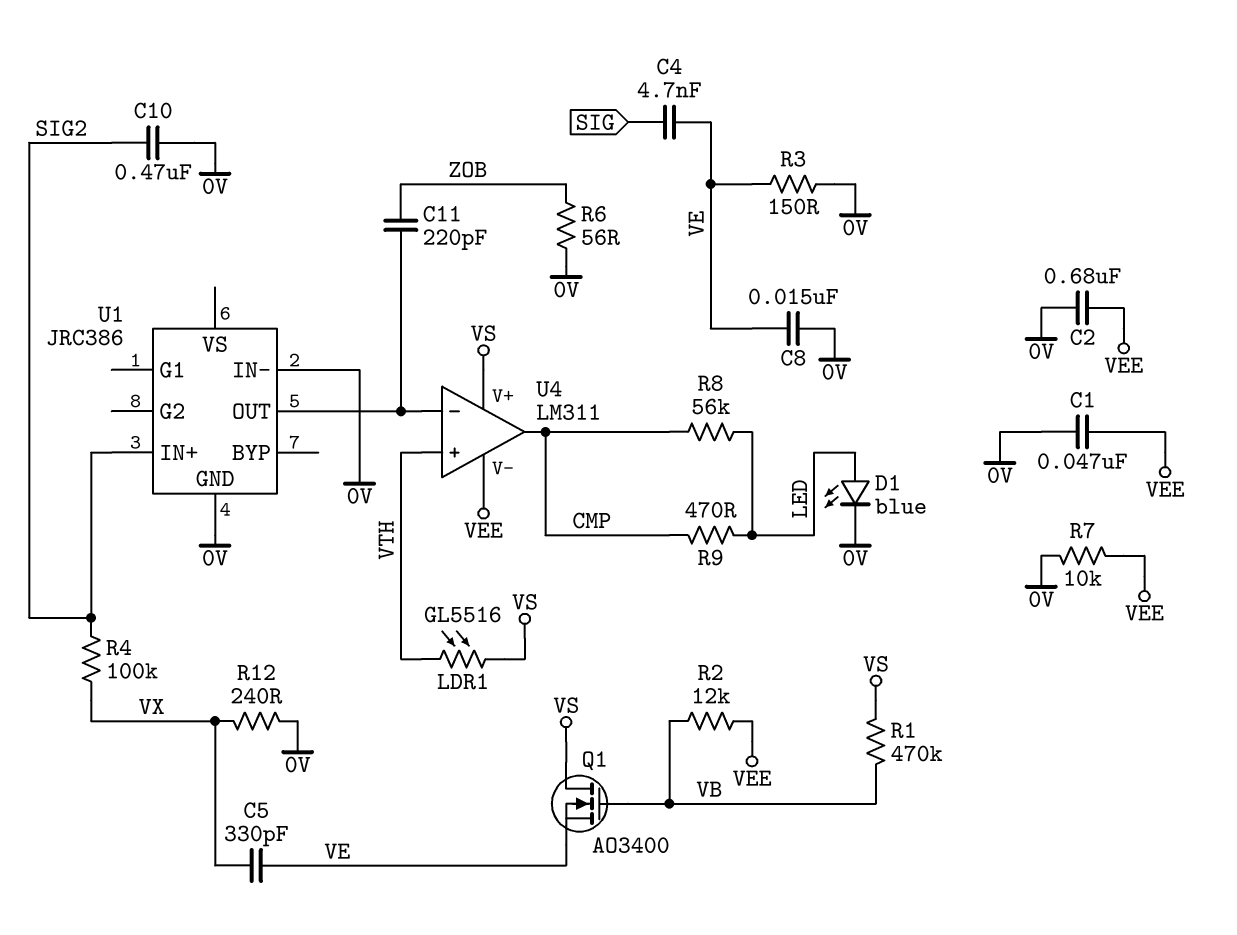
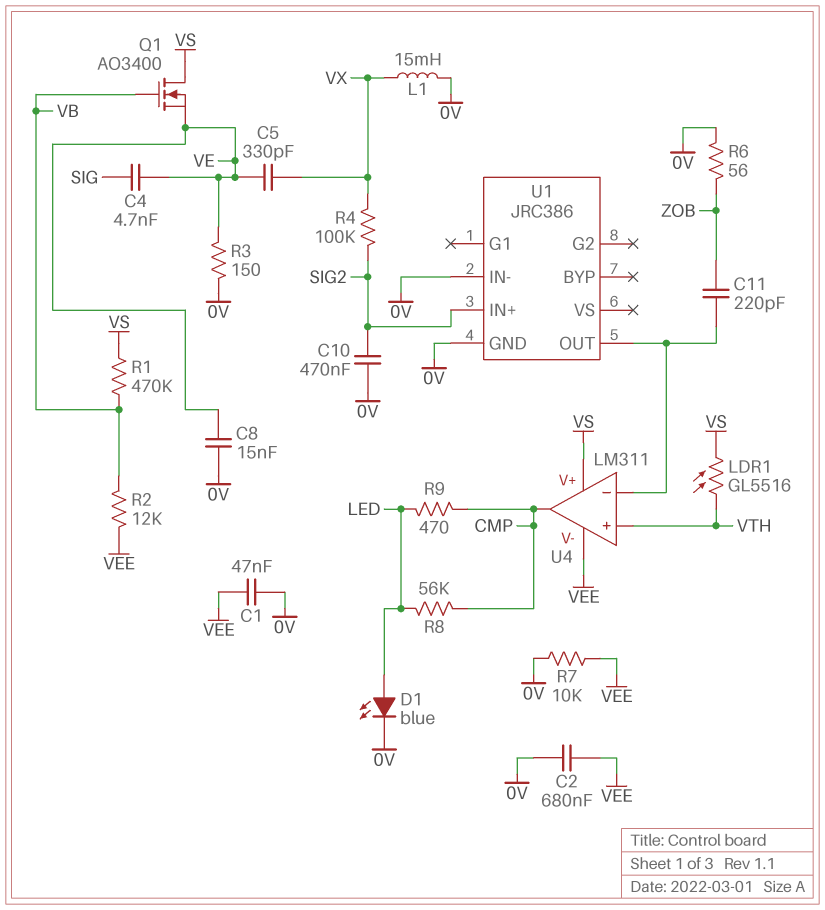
L1: none -> 15mH (0V, VX)
R12: 240 (0V, VX) -> none

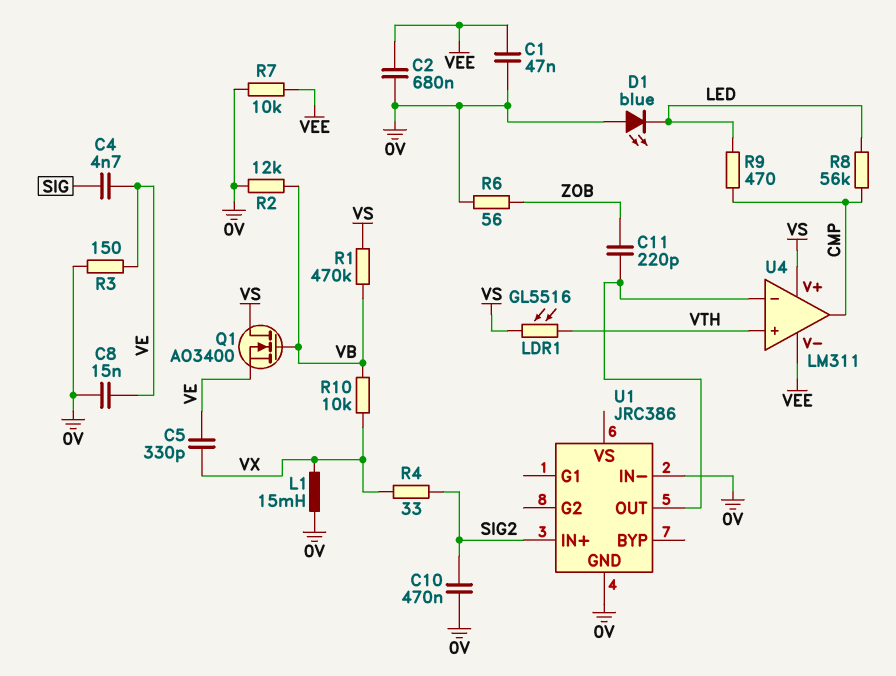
D1: LED blue (A LED, K 0V) -> LED blue (A 0V, K LED)
R2: 12k (VB, VEE) -> 12k (0V, VB)
R4: 100k (SIG2, VX) -> 33 (SIG2, VX)
R10: none -> 10k (VB, VX)

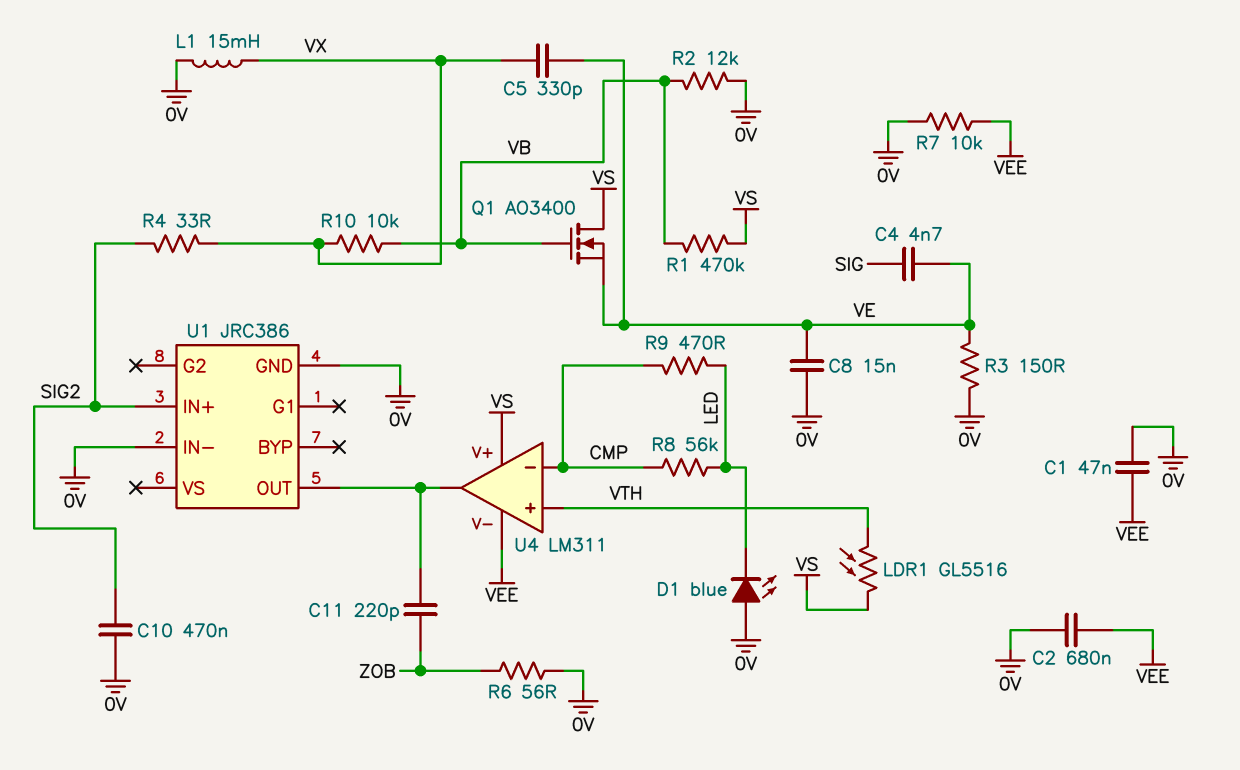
U4 pin in-: U1/OUT -> CMP
U4 pin out: CMP -> U1/OUT

